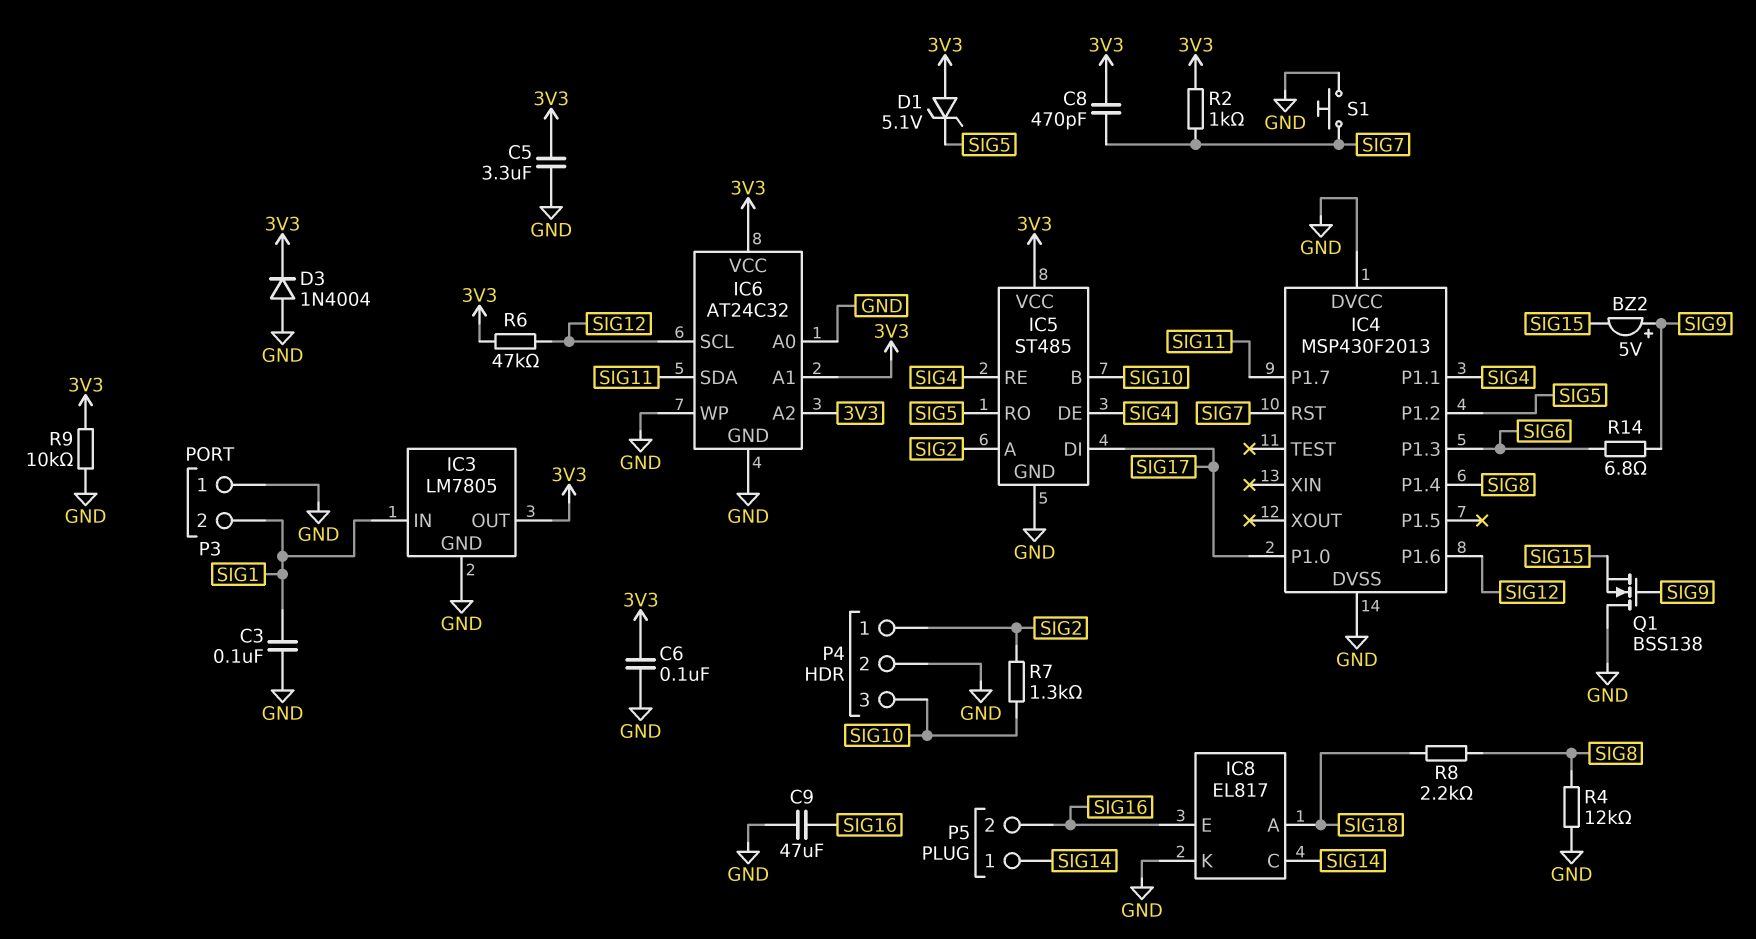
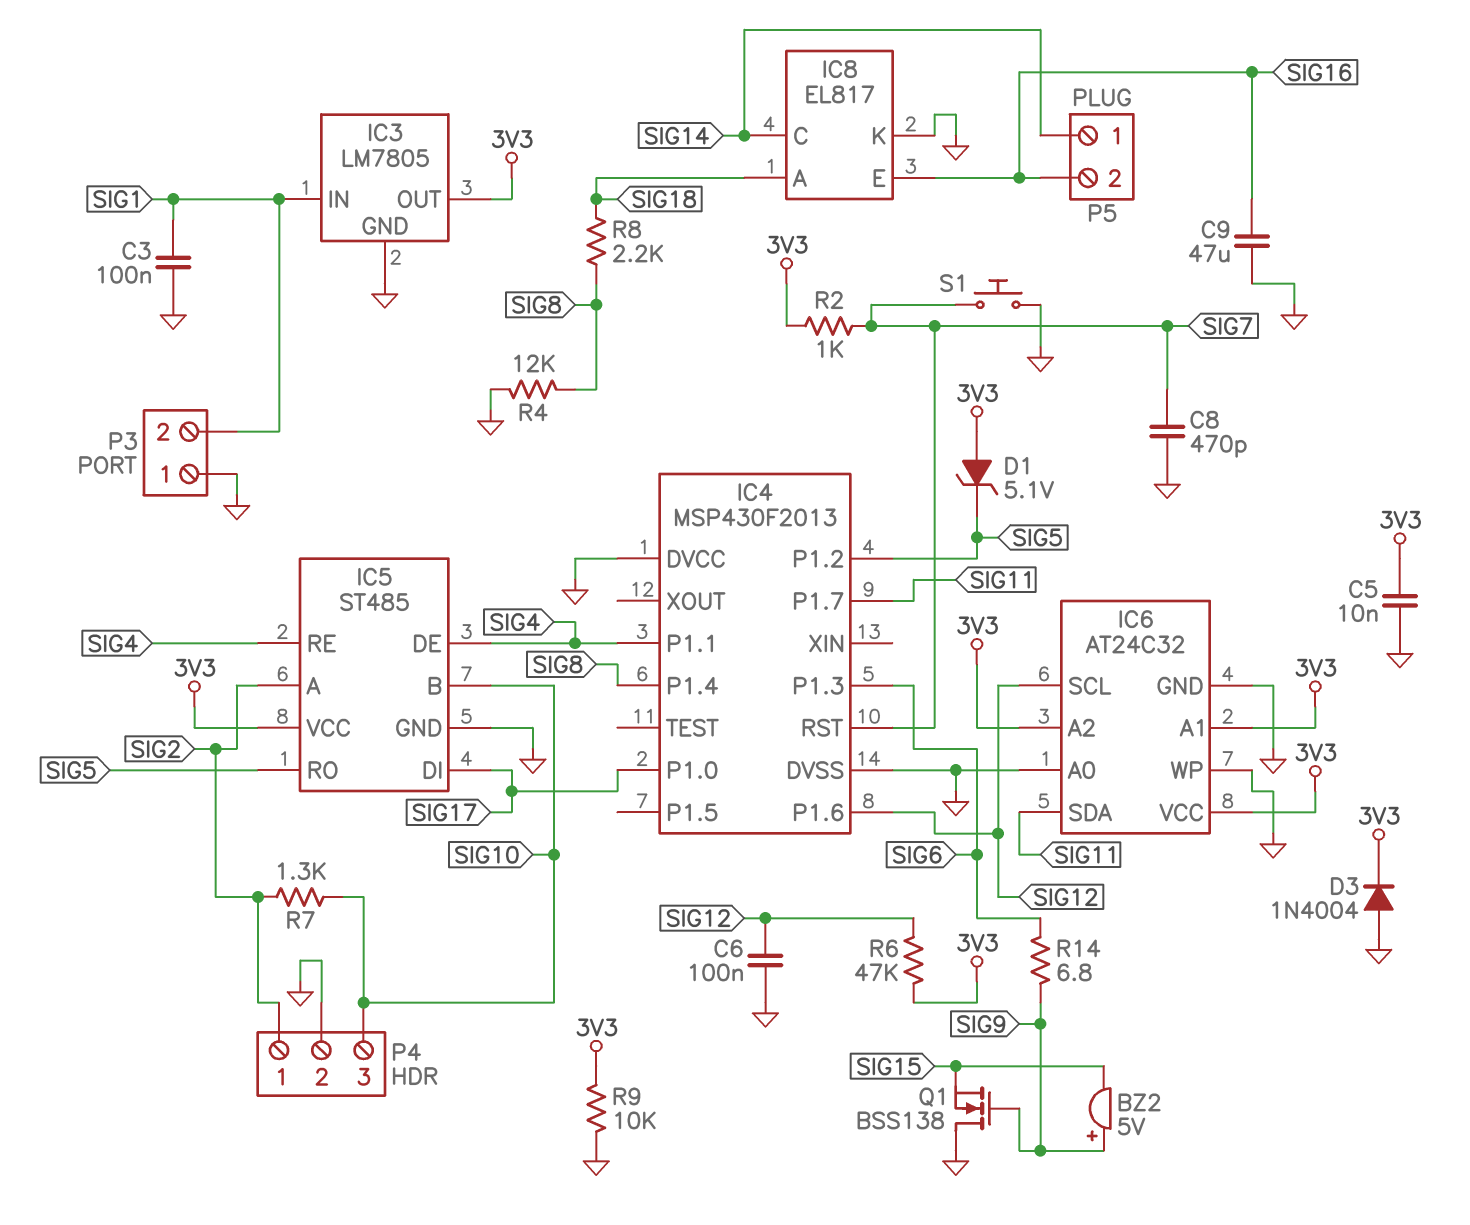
C5: 3.3uF (3V3, GND) -> 10nF (3V3, GND)
C6: 100nF (3V3, GND) -> 100nF (GND, SIG12)
C8: 470pF (3V3, SIG7) -> 470pF (GND, SIG7)

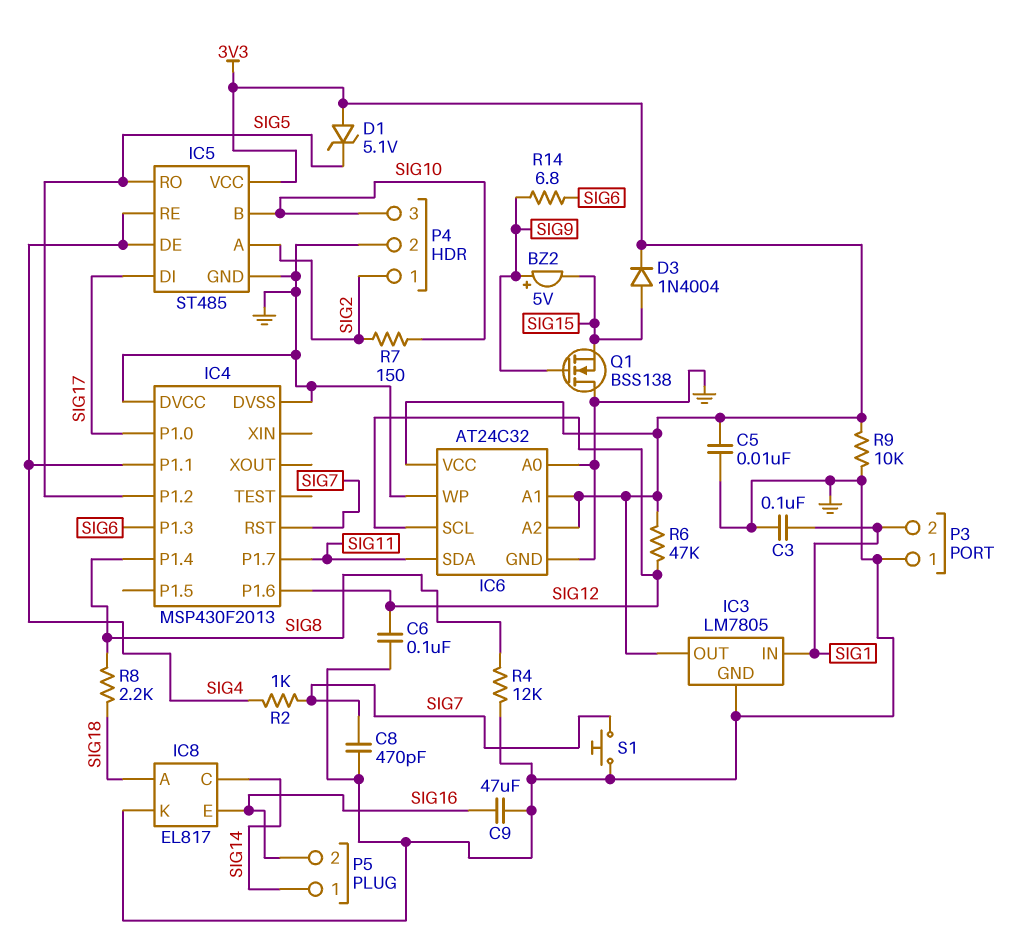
D3: diode 1N4004 (A GND, K 3V3) -> diode 1N4004 (A SIG15, K 3V3)
R2: 1k (3V3, SIG7) -> 1k (SIG4, SIG7)
R7: 1.3k (SIG2, SIG10) -> 150 (SIG2, SIG10)

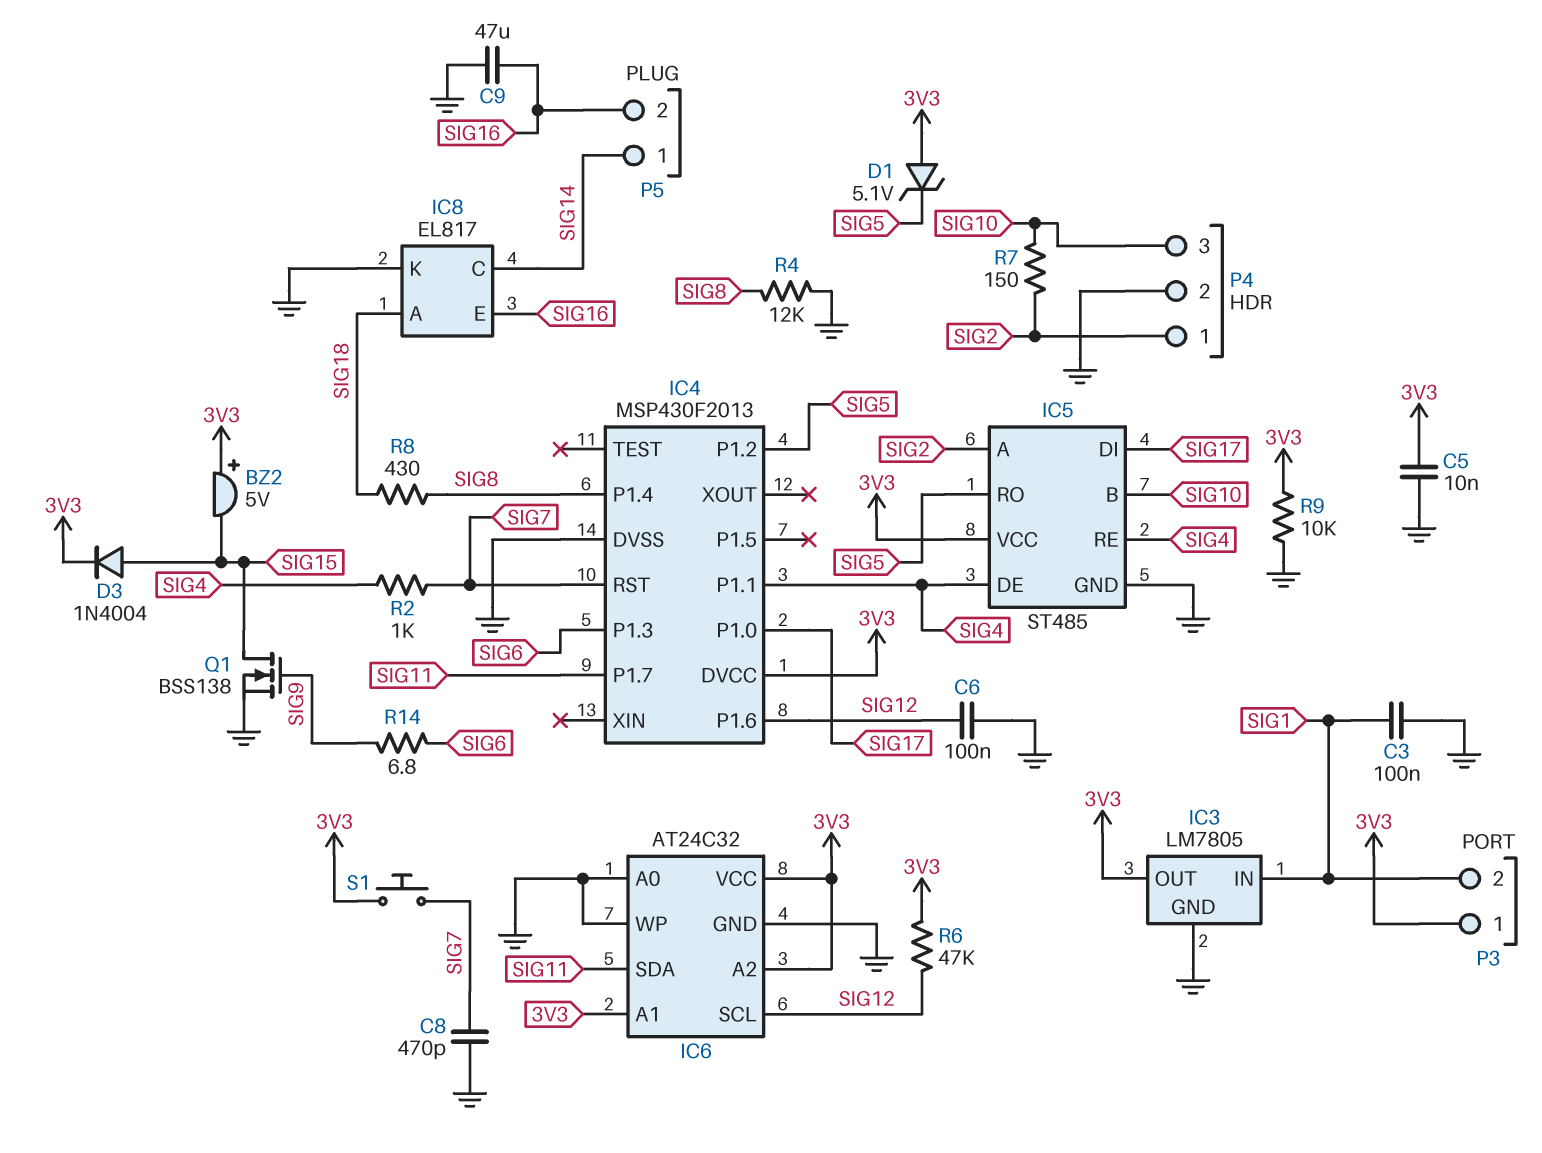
BZ2: buzzer 5V (plus SIG9, minus SIG15) -> buzzer 5V (plus 3V3, minus SIG15)
IC4 pin DVCC: GND -> 3V3
P3 pin 1: GND -> 3V3
Q1: NMOS BSS138 (G SIG9, D GND, S SIG15) -> NMOS BSS138 (G SIG9, D SIG15, S GND)
R8: 2.2k (SIG8, SIG18) -> 430 (SIG8, SIG18)
S1: button (GND, SIG7) -> button (3V3, SIG7)

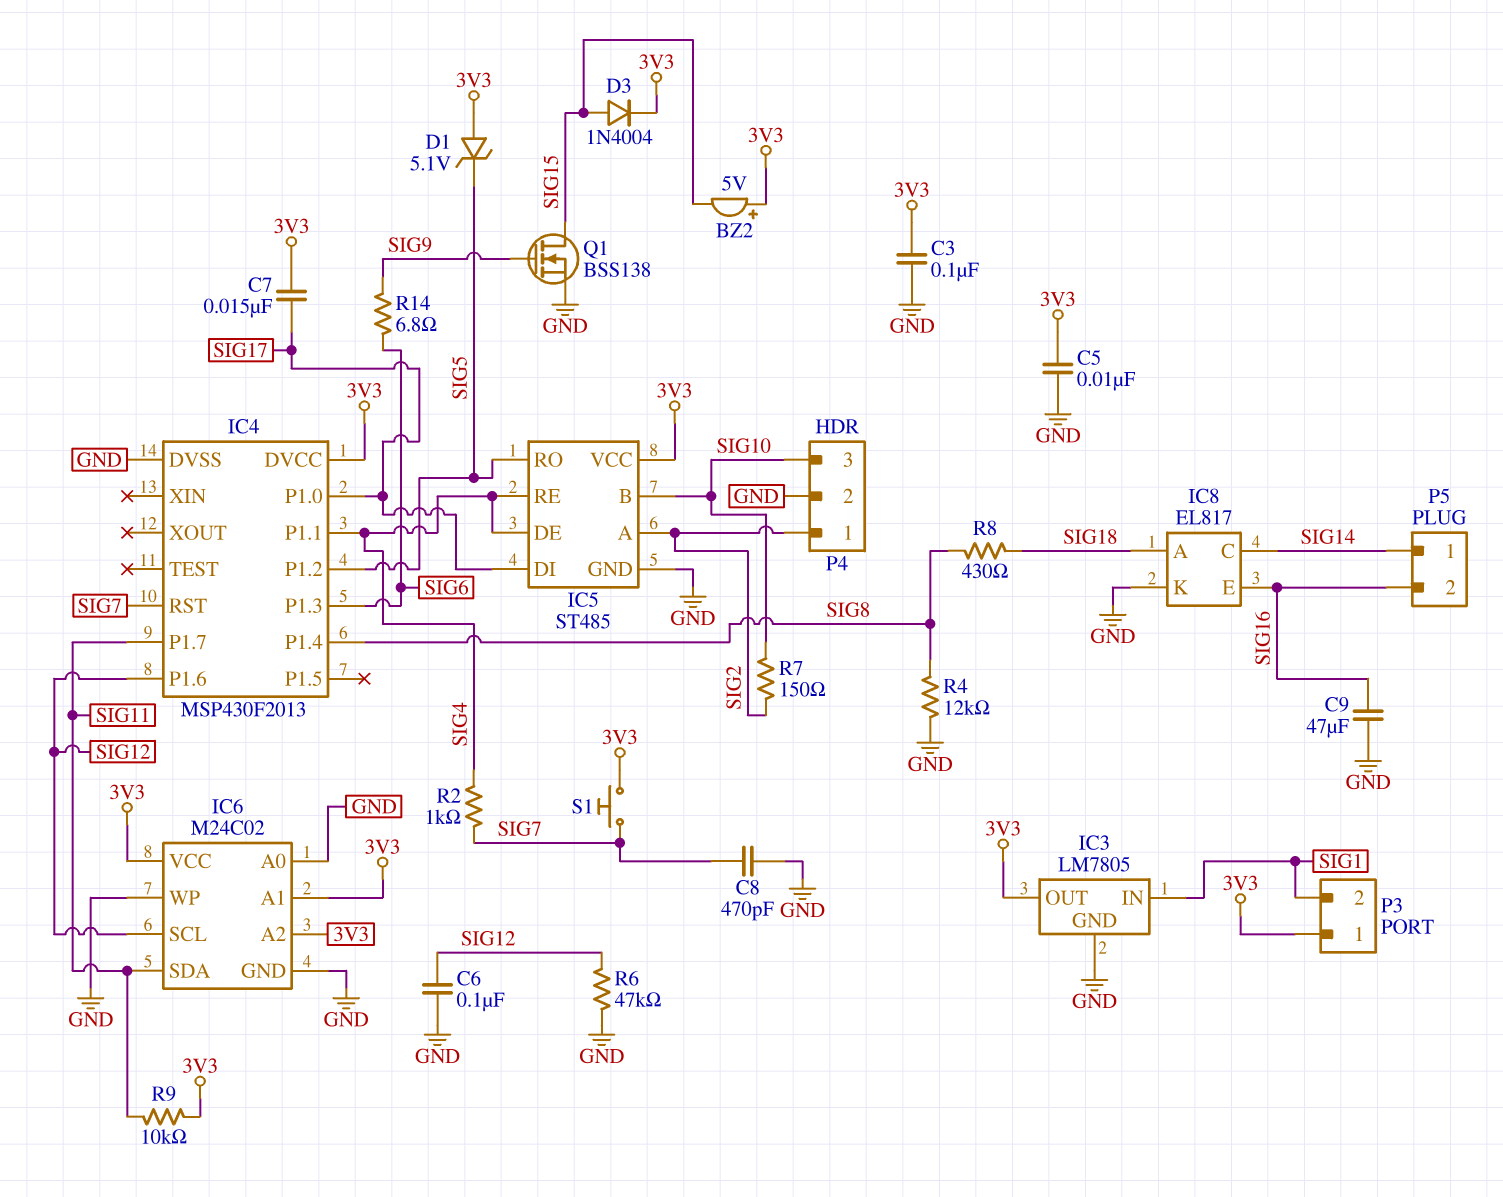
C3: 100nF (GND, SIG1) -> 100nF (3V3, GND)
C7: none -> 15nF (3V3, SIG17)
IC6: AT24C32 -> M24C02
R6: 47k (3V3, SIG12) -> 47k (GND, SIG12)
R9: 10k (3V3, GND) -> 10k (3V3, SIG11)

